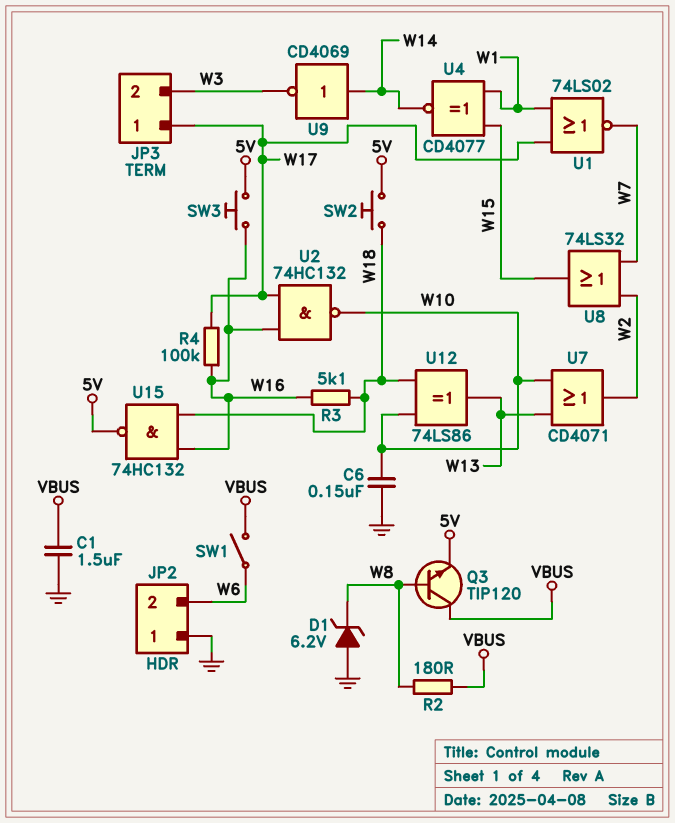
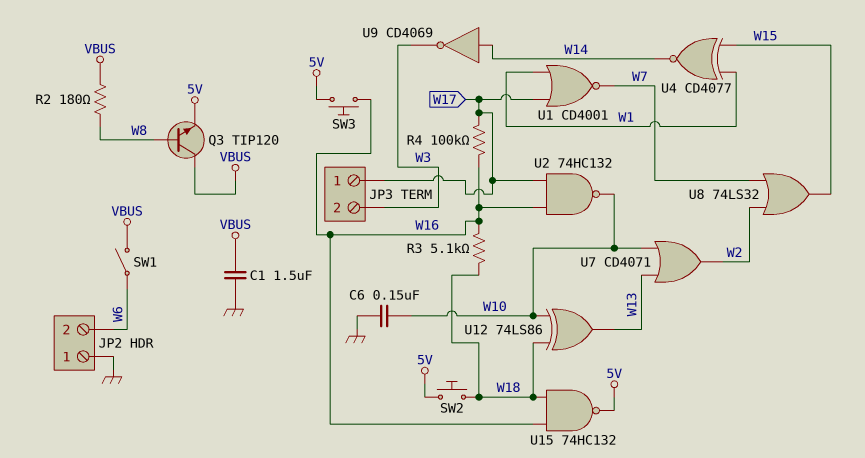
D1: zener 6.2V (A GND, K W8) -> none
U1: NOR 74LS02 (in W1, in W17, out W7) -> NOR CD4001 (in W1, in W17, out W7)

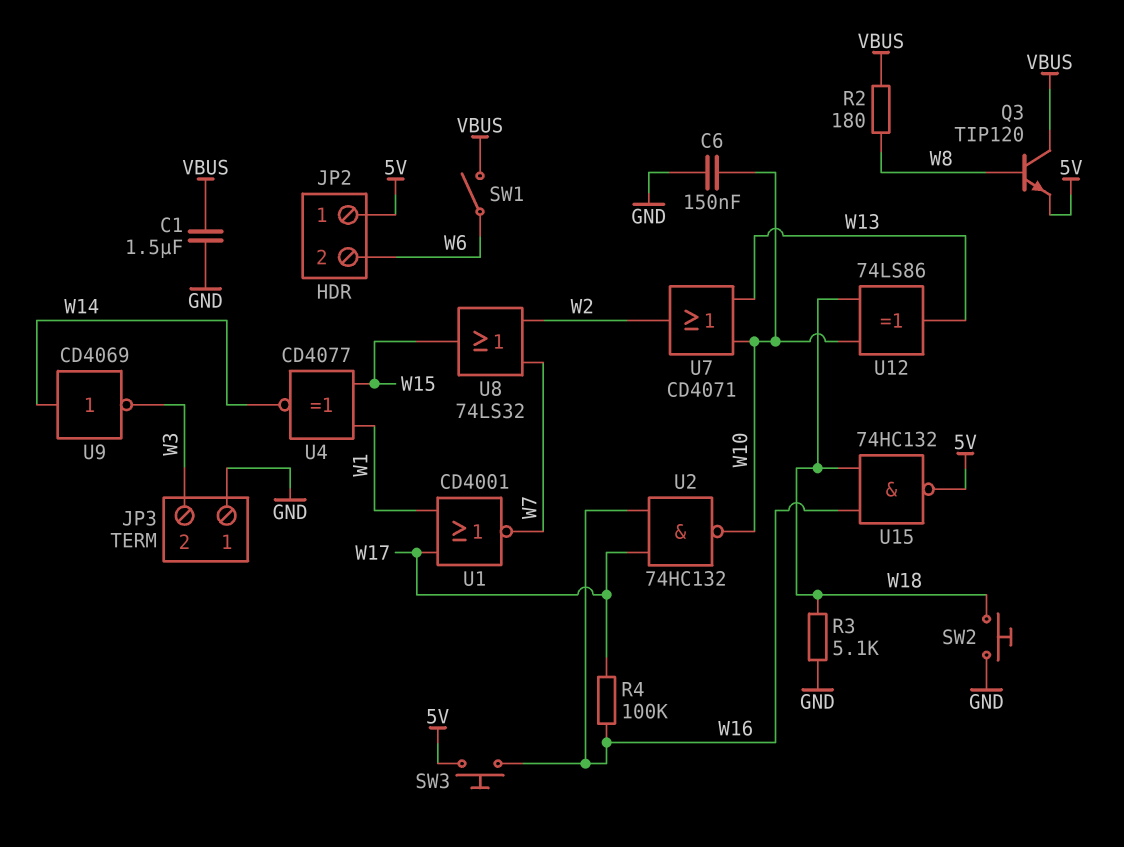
JP2 pin 1: GND -> 5V
JP3 pin 1: W17 -> GND
R3: 5.1k (W16, W18) -> 5.1k (GND, W18)
SW2: button (5V, W18) -> button (GND, W18)

